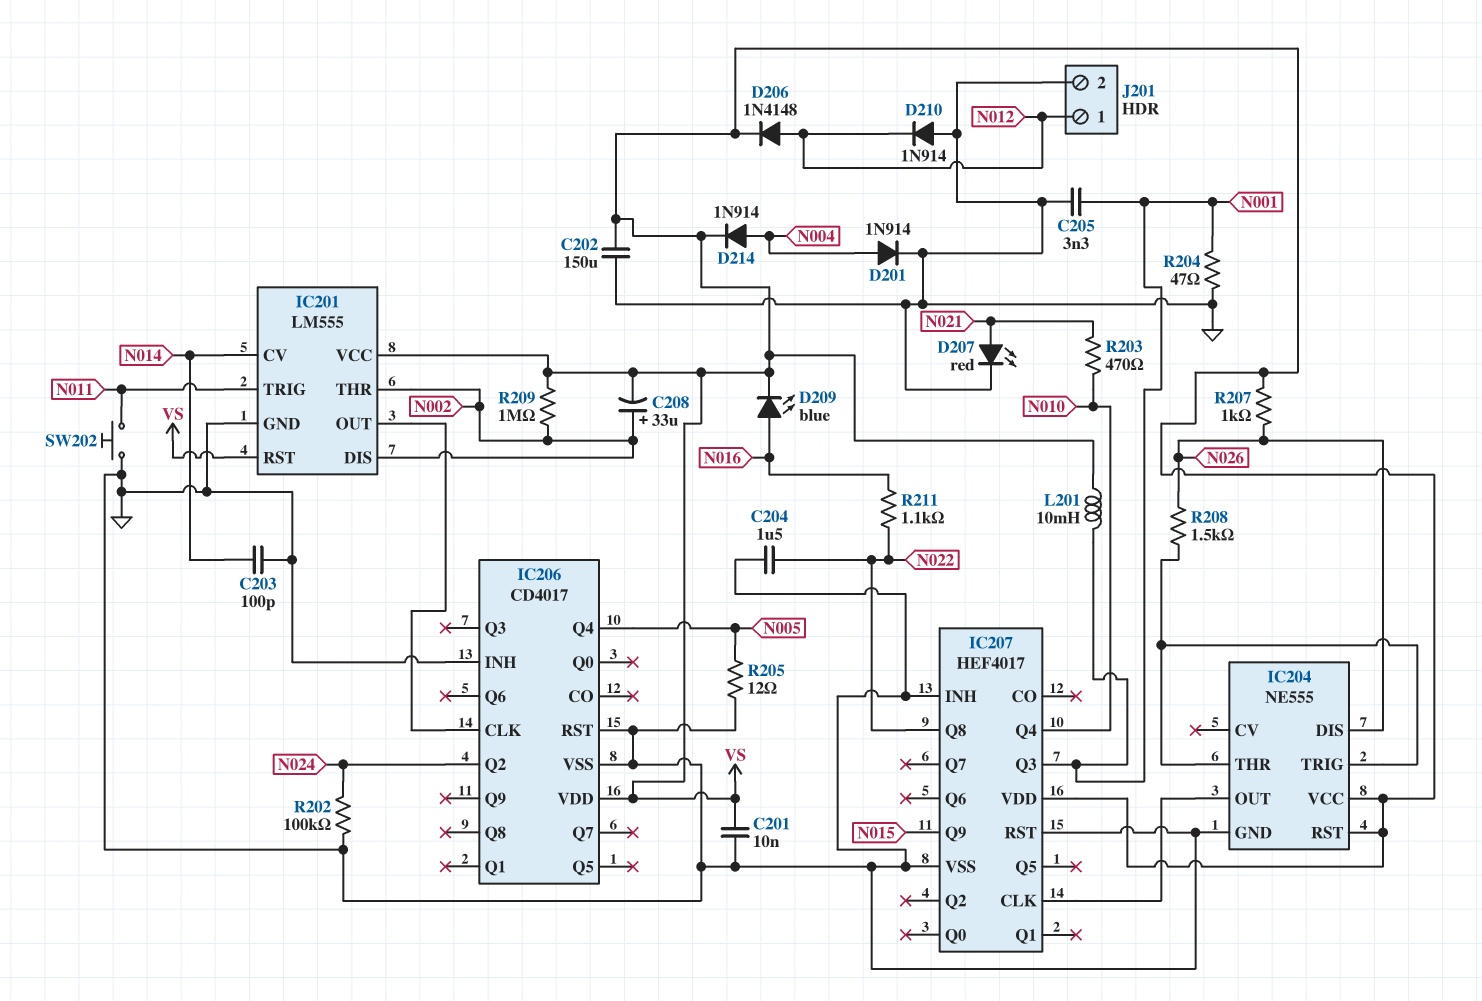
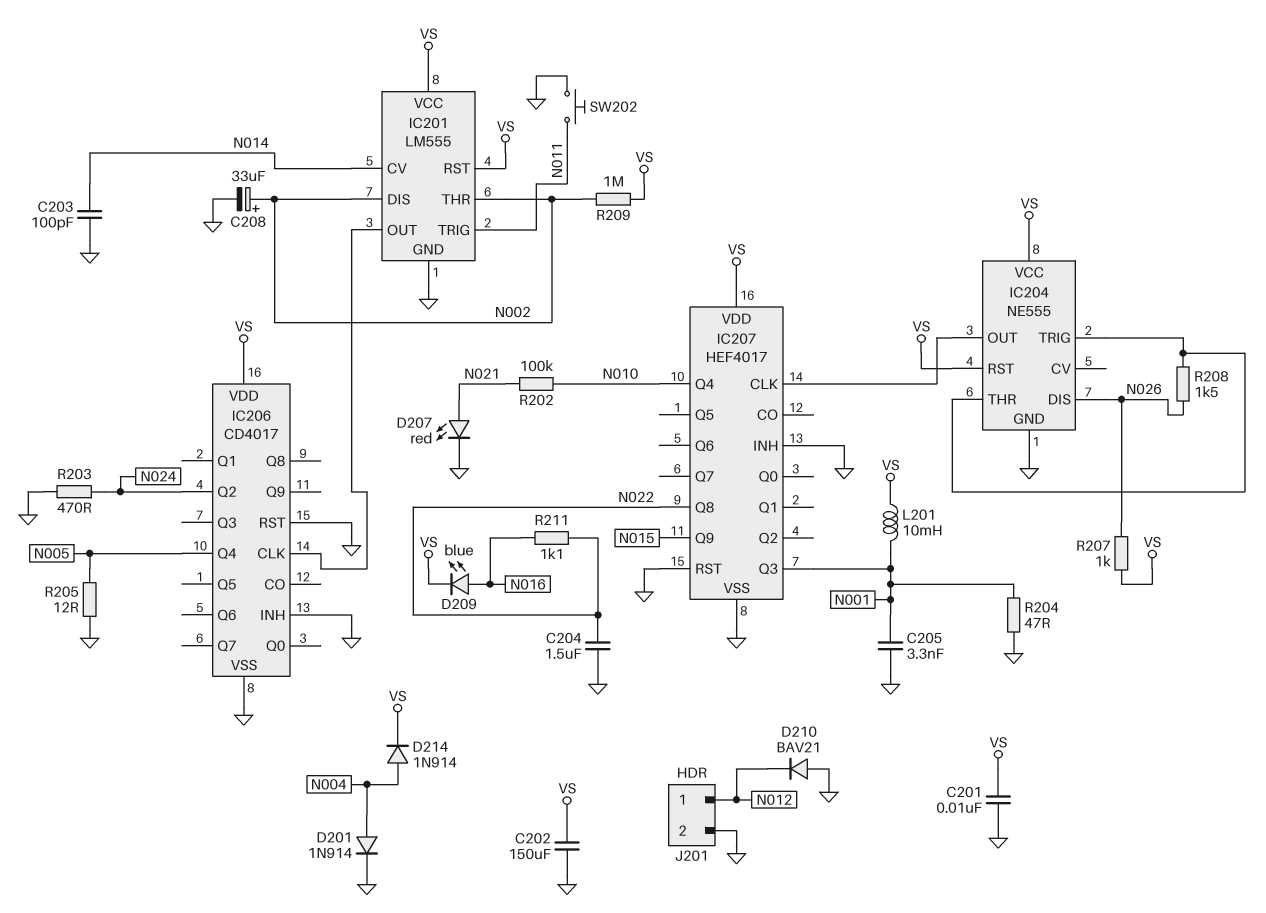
C208: 33uF (plus N002, minus VS) -> 33uF (plus N002, minus GND)
D206: diode 1N4148 (A N012, K VS) -> none
D210: diode 1N914 (A GND, K N012) -> diode BAV21 (A GND, K N012)
R202: 100k (GND, N024) -> 100k (N010, N021)
R203: 470 (N010, N021) -> 470 (GND, N024)

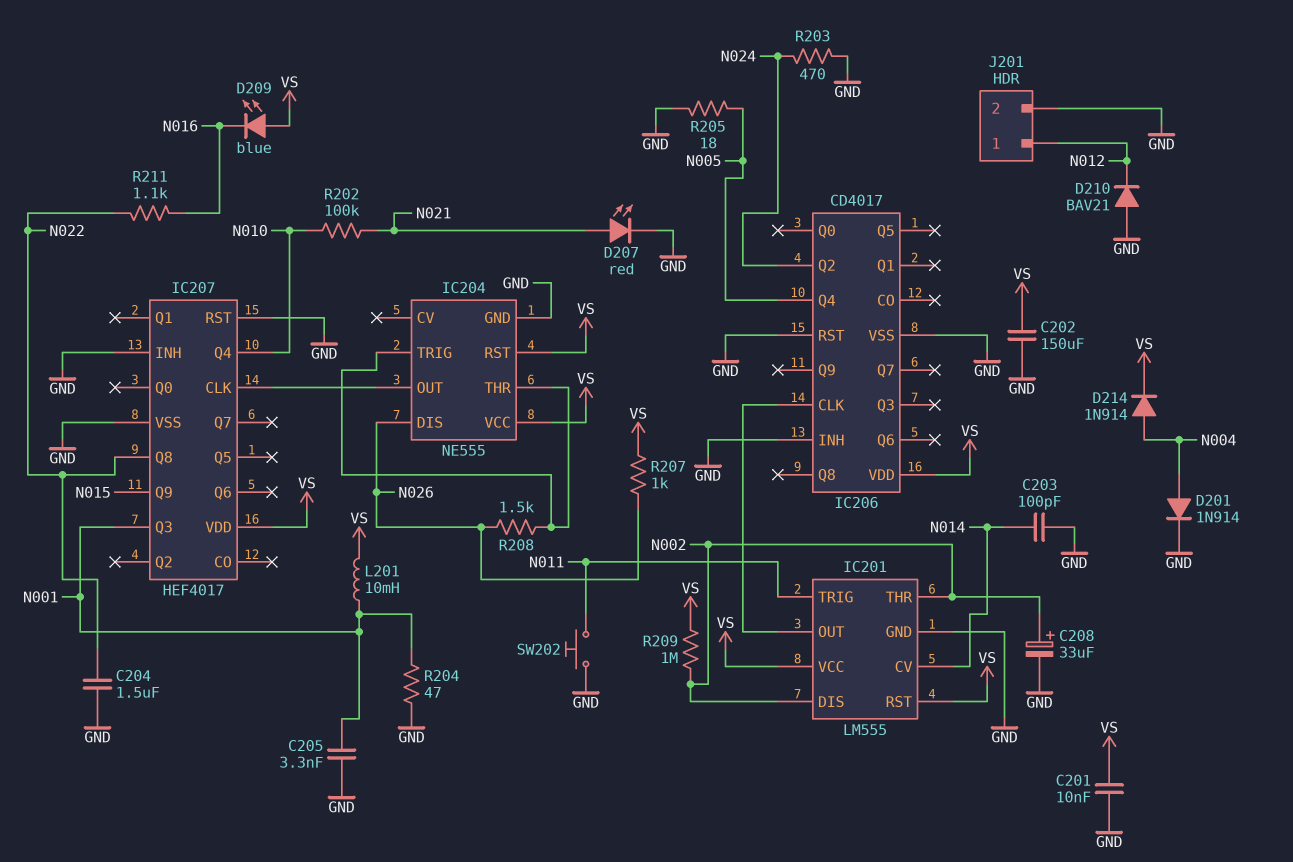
D209: LED blue (A N016, K VS) -> LED blue (A VS, K N016)
R205: 12 (GND, N005) -> 18 (GND, N005)

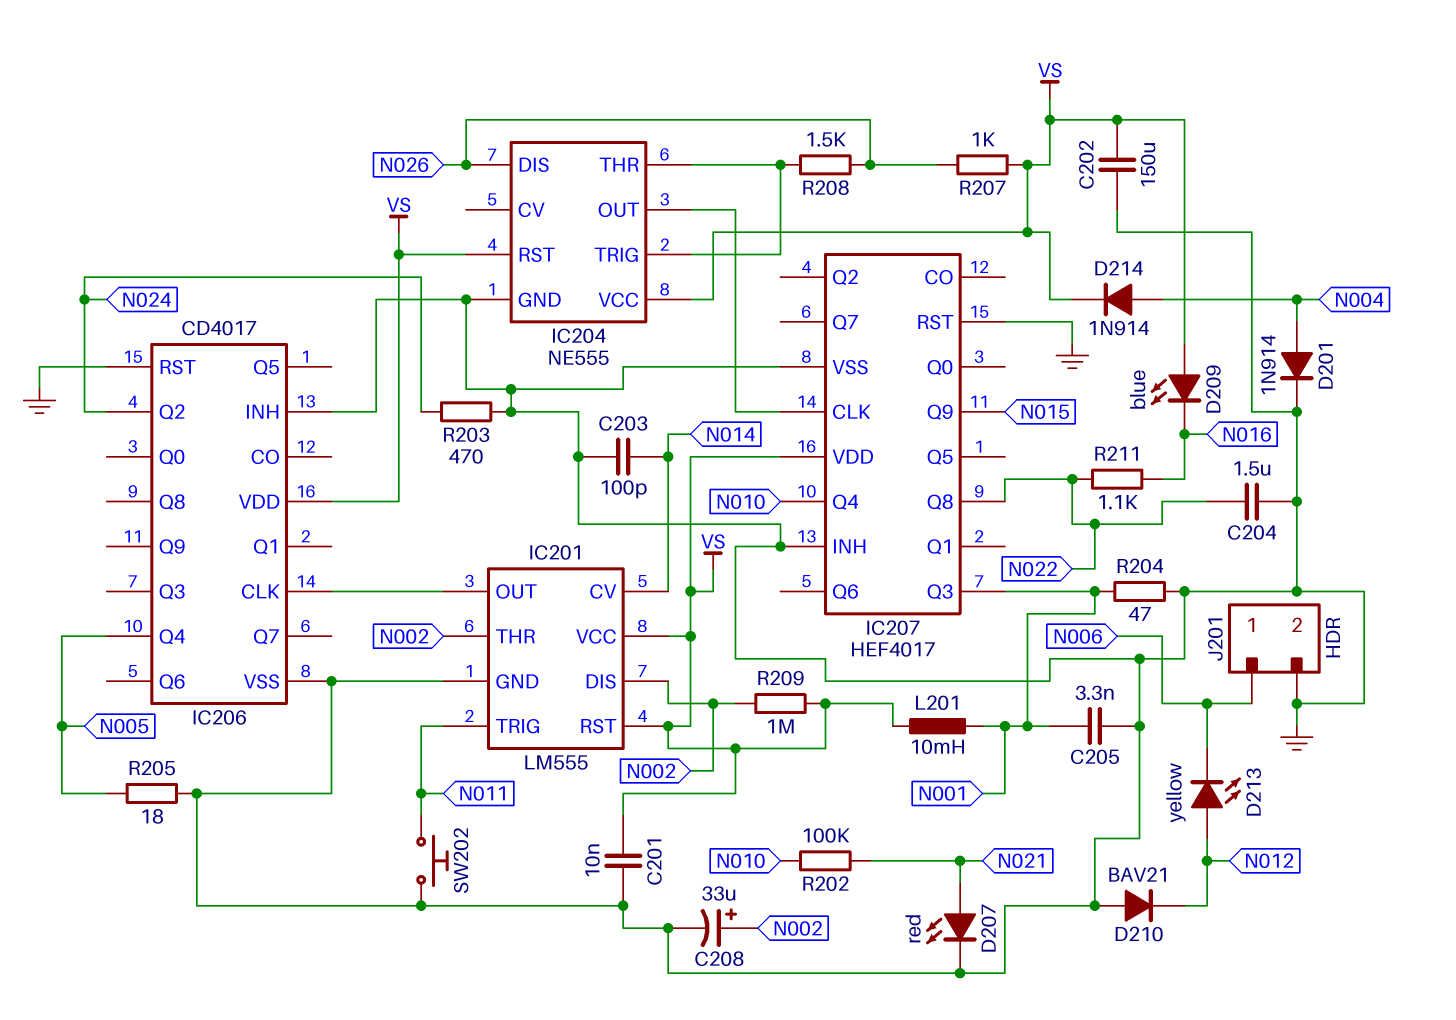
D213: none -> LED yellow (A N012, K N006)
J201 pin 1: N012 -> N006

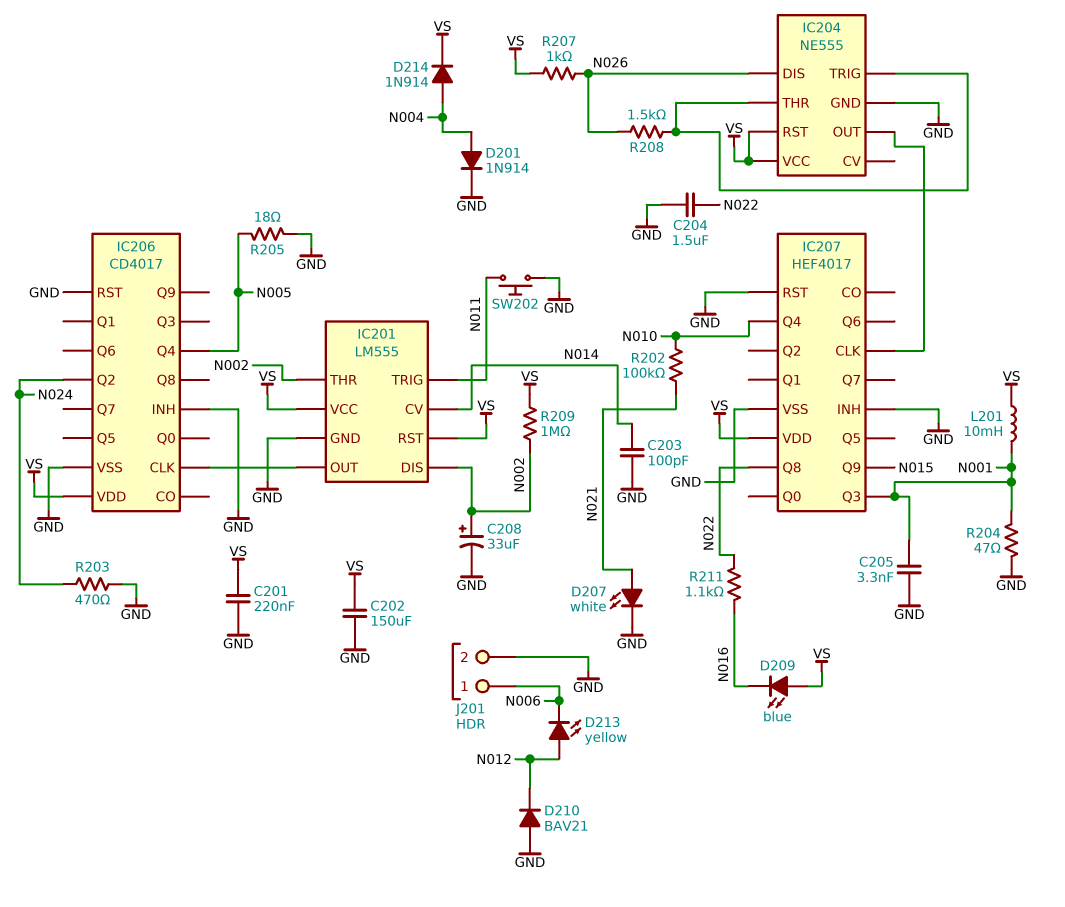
C201: 10nF (GND, VS) -> 220nF (GND, VS)
D207: LED red (A N021, K GND) -> LED white (A N021, K GND)

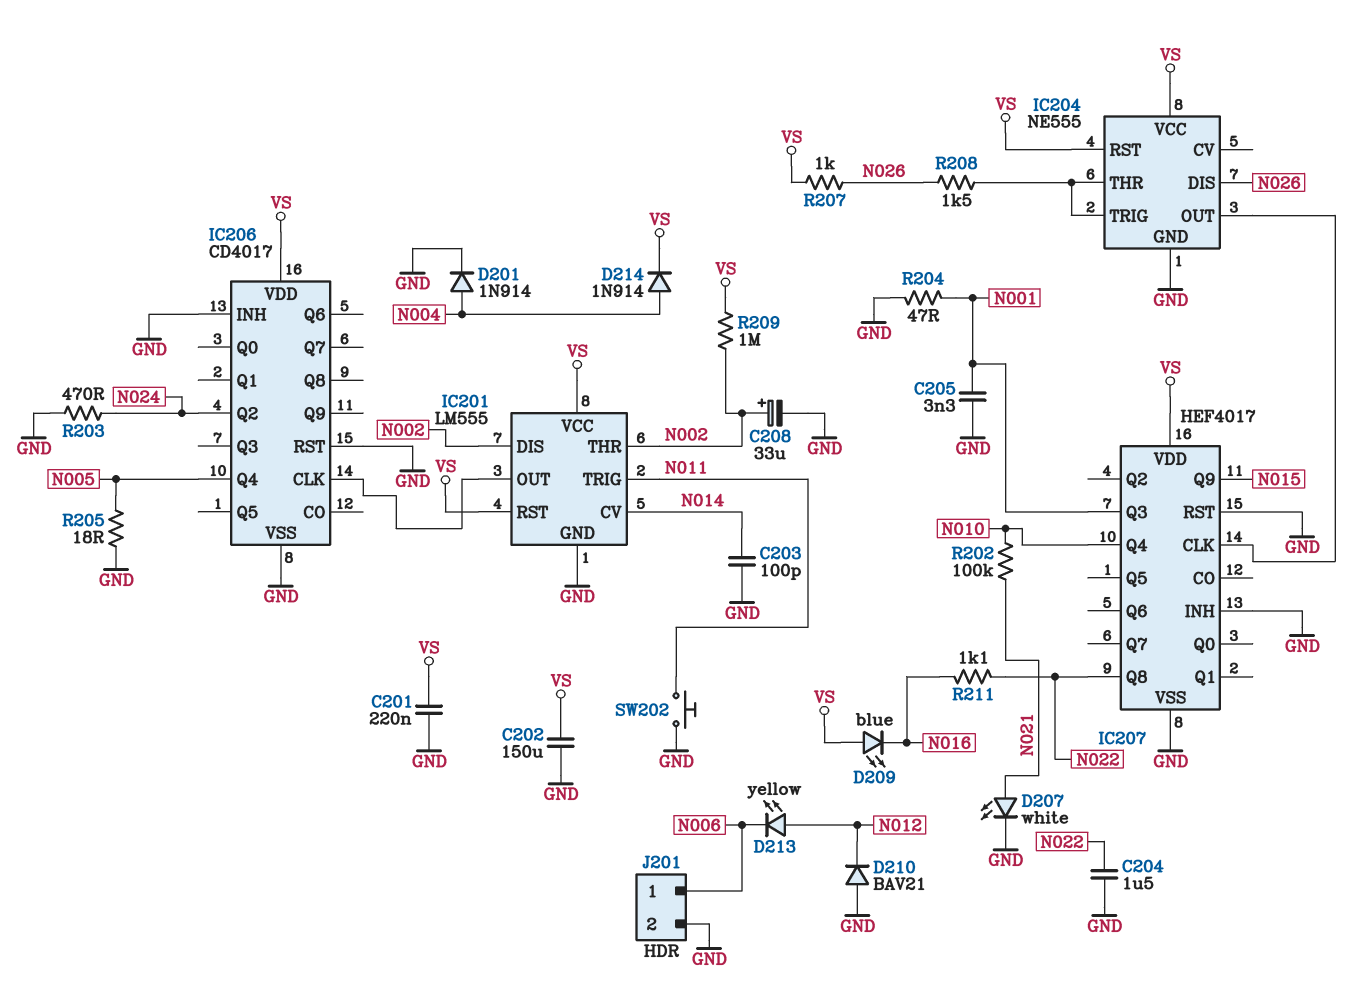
L201: 10mH (N001, VS) -> none

